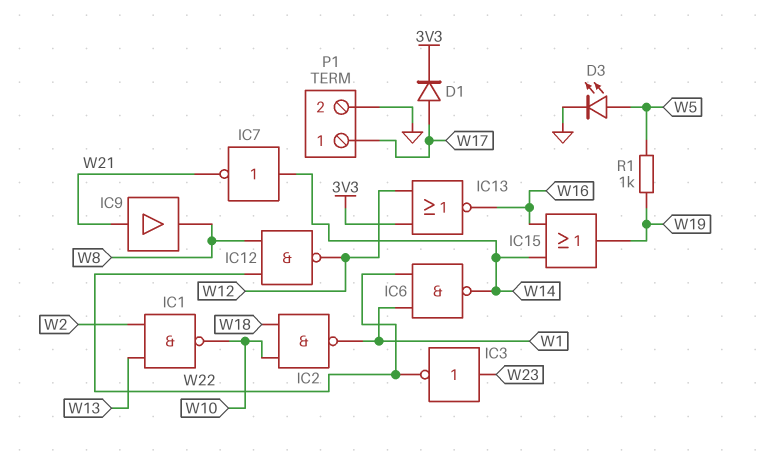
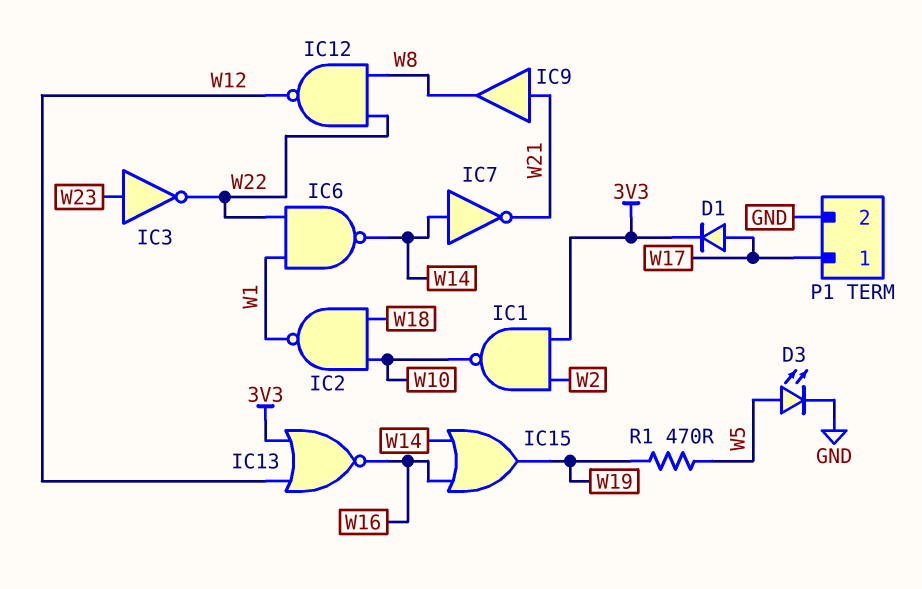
IC1: NAND (in W2, in W13, out W10) -> NAND (in 3V3, in W2, out W10)
R1: 1k (W5, W19) -> 470 (W5, W19)

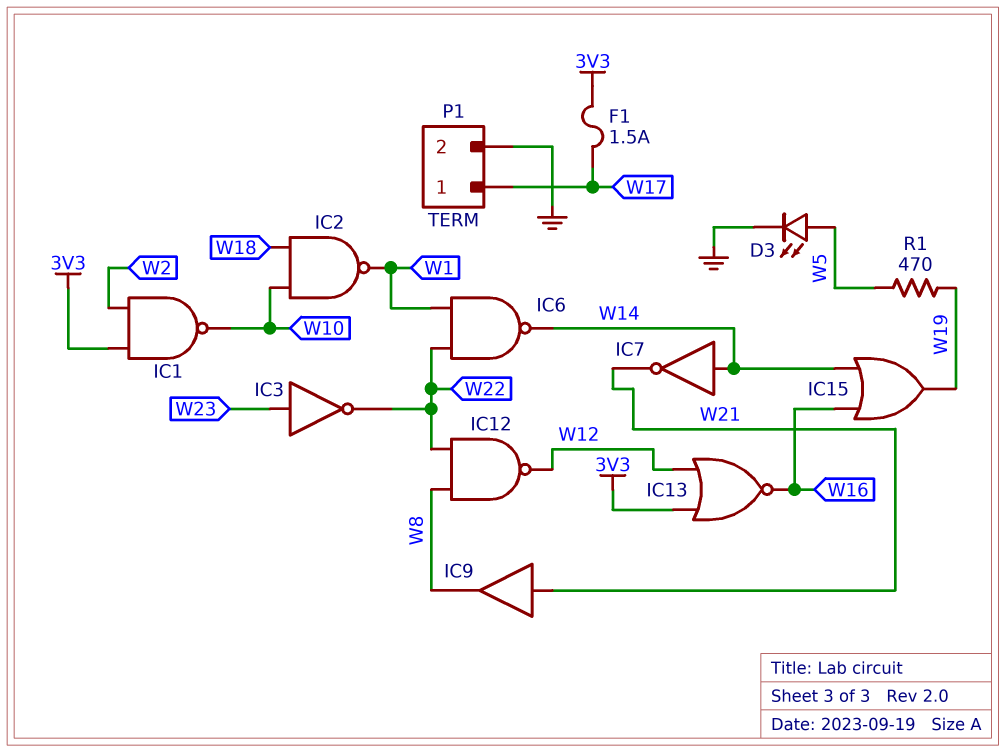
D1: diode (A W17, K 3V3) -> none
F1: none -> 1.5A (3V3, W17)

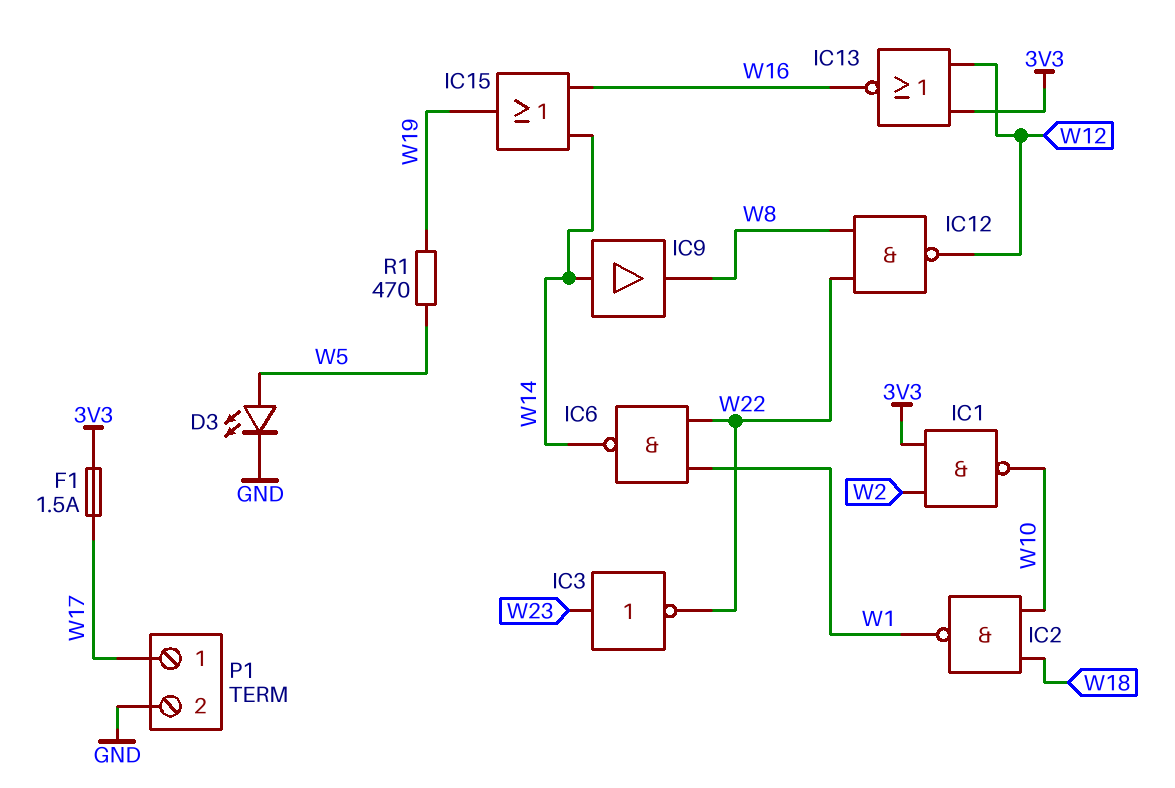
IC7: NOT (in W14, out W21) -> none
IC9: buffer (in W21, out W8) -> buffer (in W14, out W8)

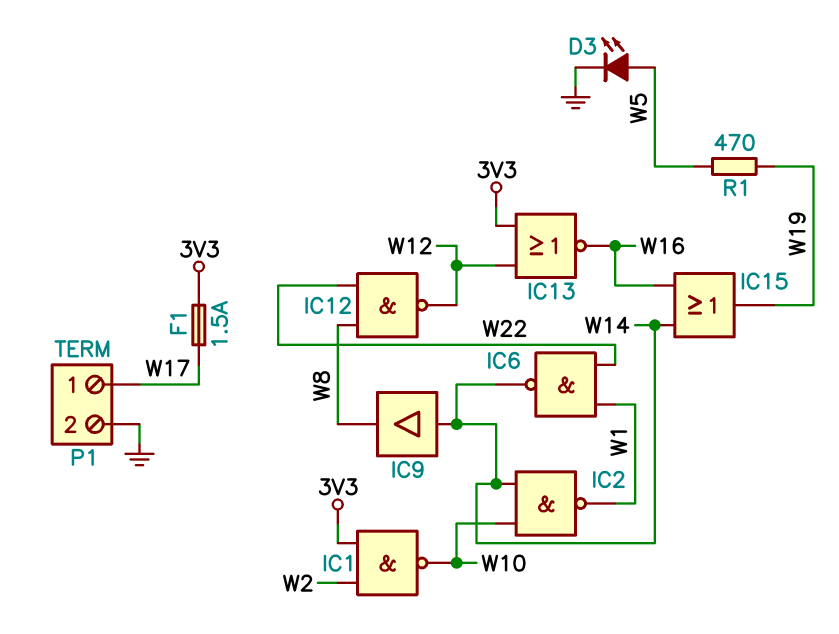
IC2: NAND (in W10, in W18, out W1) -> NAND (in W10, in W14, out W1)
IC3: NOT (in W23, out W22) -> none

